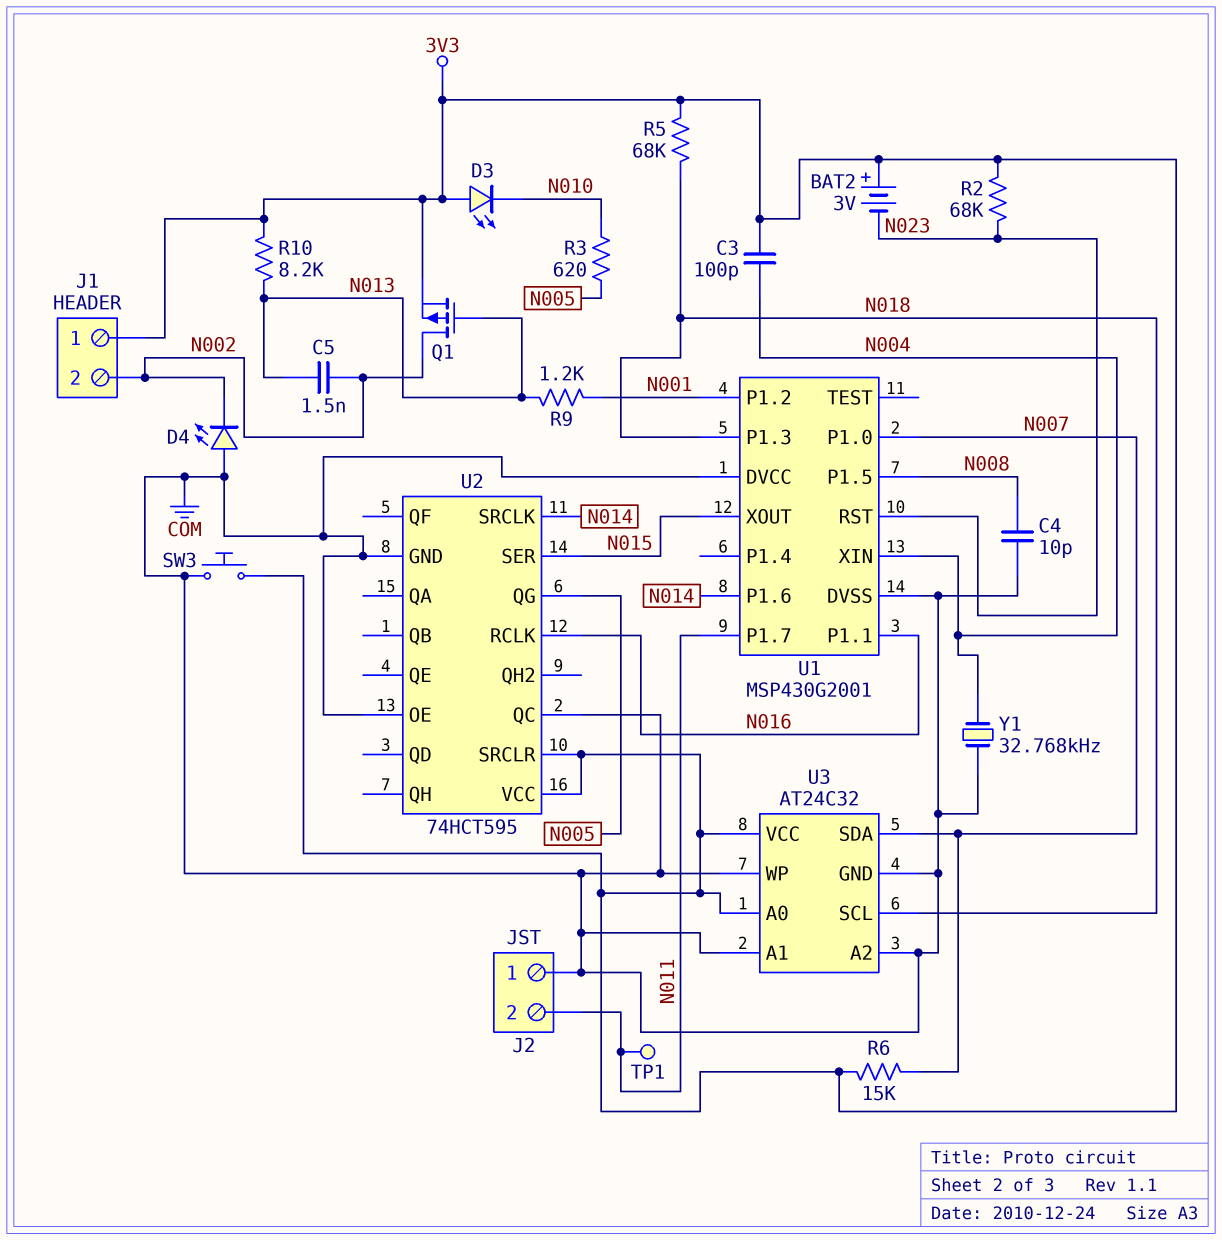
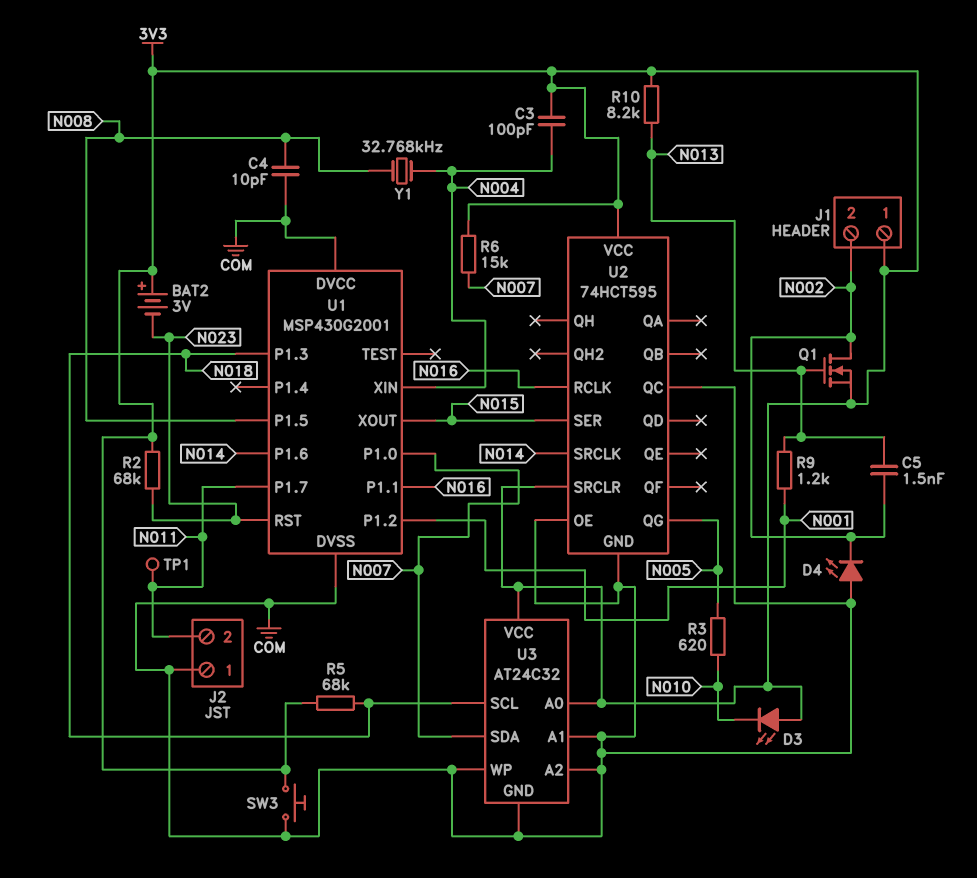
Q1: PMOS (G N013, D N002, S 3V3) -> NMOS (G N013, D N002, S 3V3)
Y1: 32.768kHz (COM, N004) -> 32.768kHz (N004, N008)

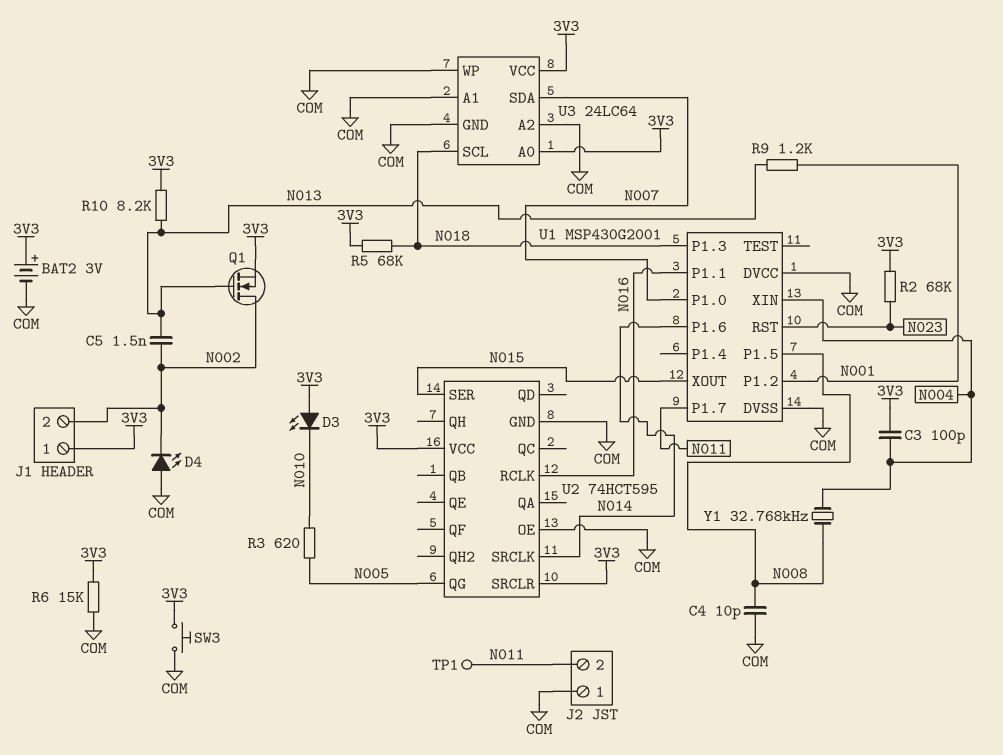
BAT2: 3V (plus 3V3, minus N023) -> 3V (plus 3V3, minus COM)
R6: 15k (3V3, N007) -> 15k (3V3, COM)
U2 pin QC: COM -> none
U3: AT24C32 -> 24LC64

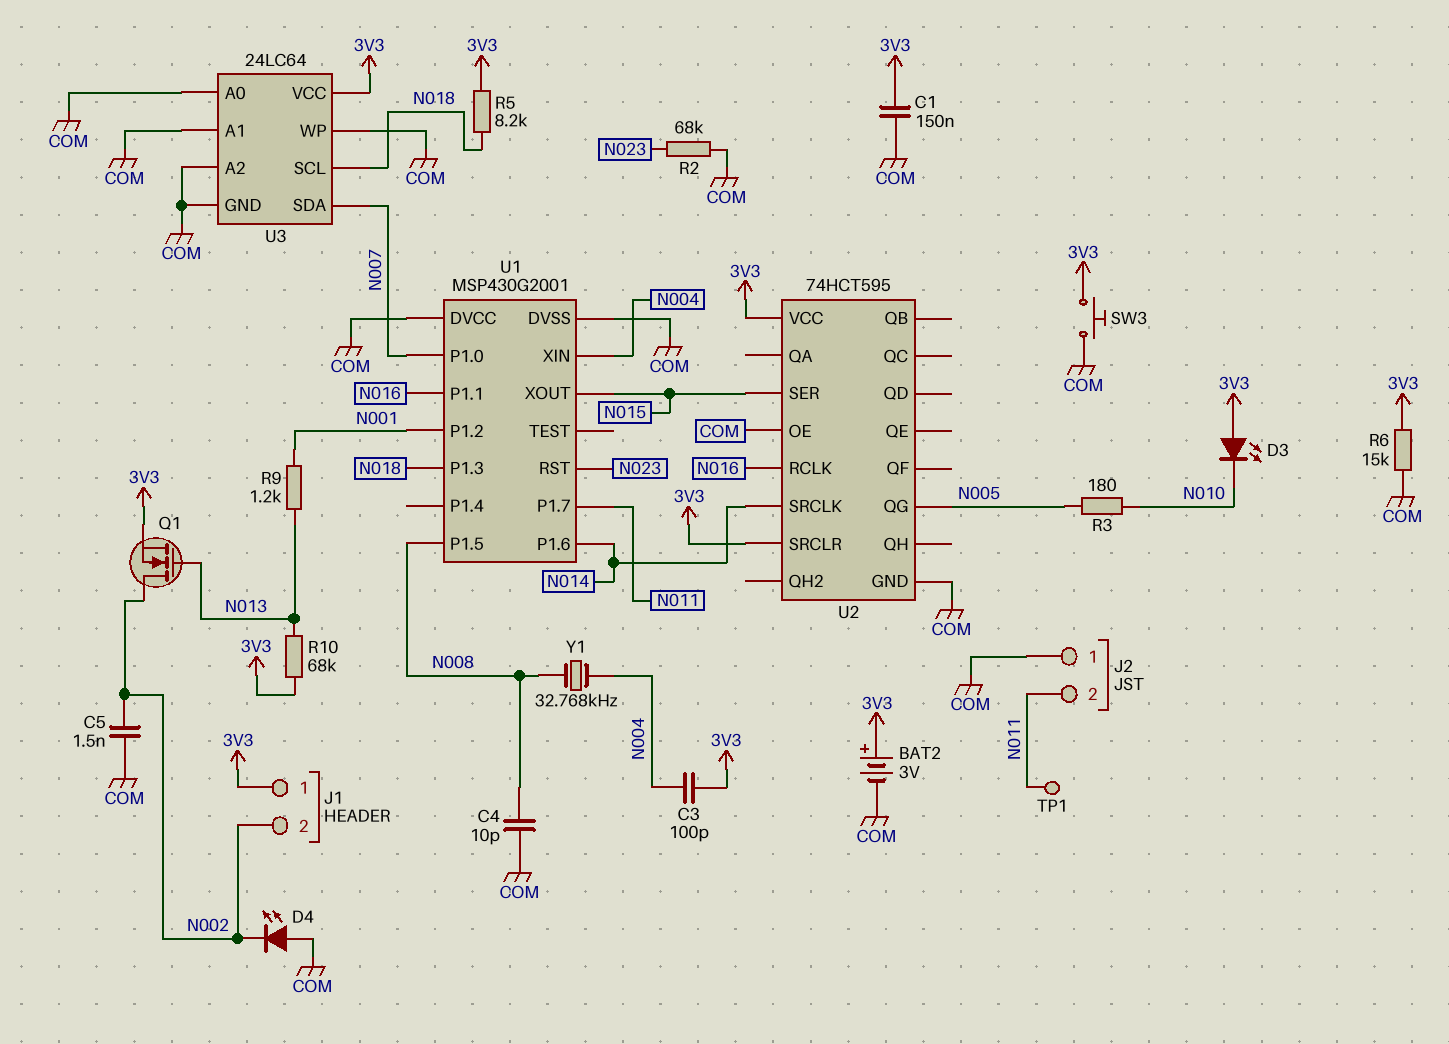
C1: none -> 150nF (3V3, COM)
C5: 1.5nF (N002, N013) -> 1.5nF (COM, N002)
R2: 68k (3V3, N023) -> 68k (COM, N023)
R3: 620 (N005, N010) -> 180 (N005, N010)
R5: 68k (3V3, N018) -> 8.2k (3V3, N018)
R10: 8.2k (3V3, N013) -> 68k (3V3, N013)
U3 pin A0: 3V3 -> COM

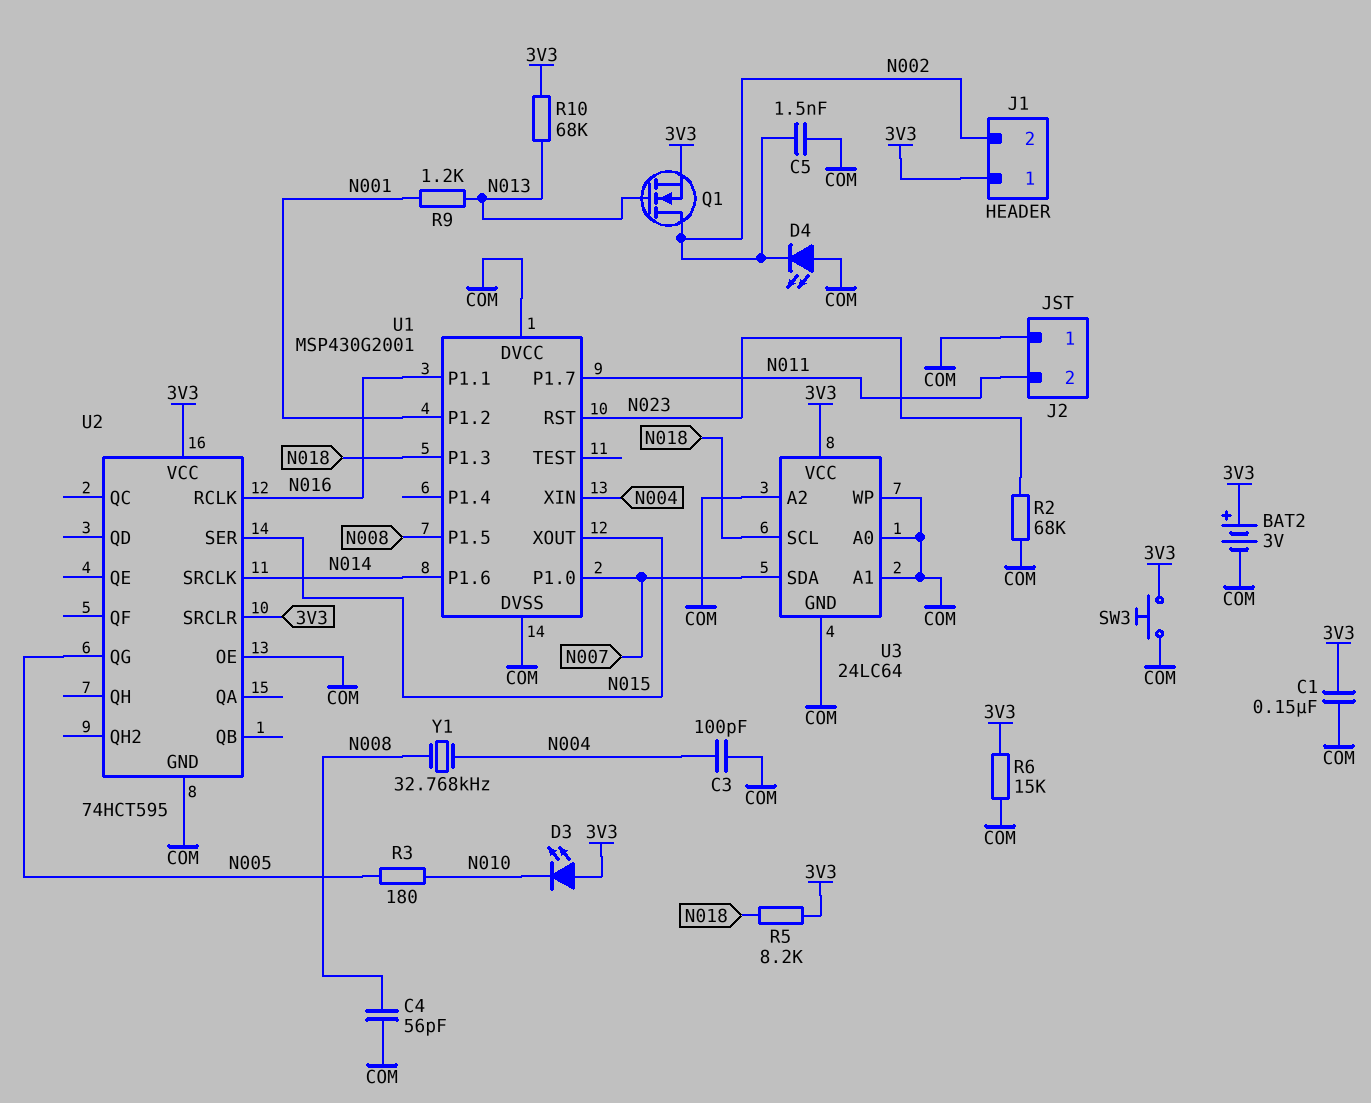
C3: 100pF (3V3, N004) -> 100pF (COM, N004)
C4: 10pF (COM, N008) -> 56pF (COM, N008)
TP1: test point (N011) -> none

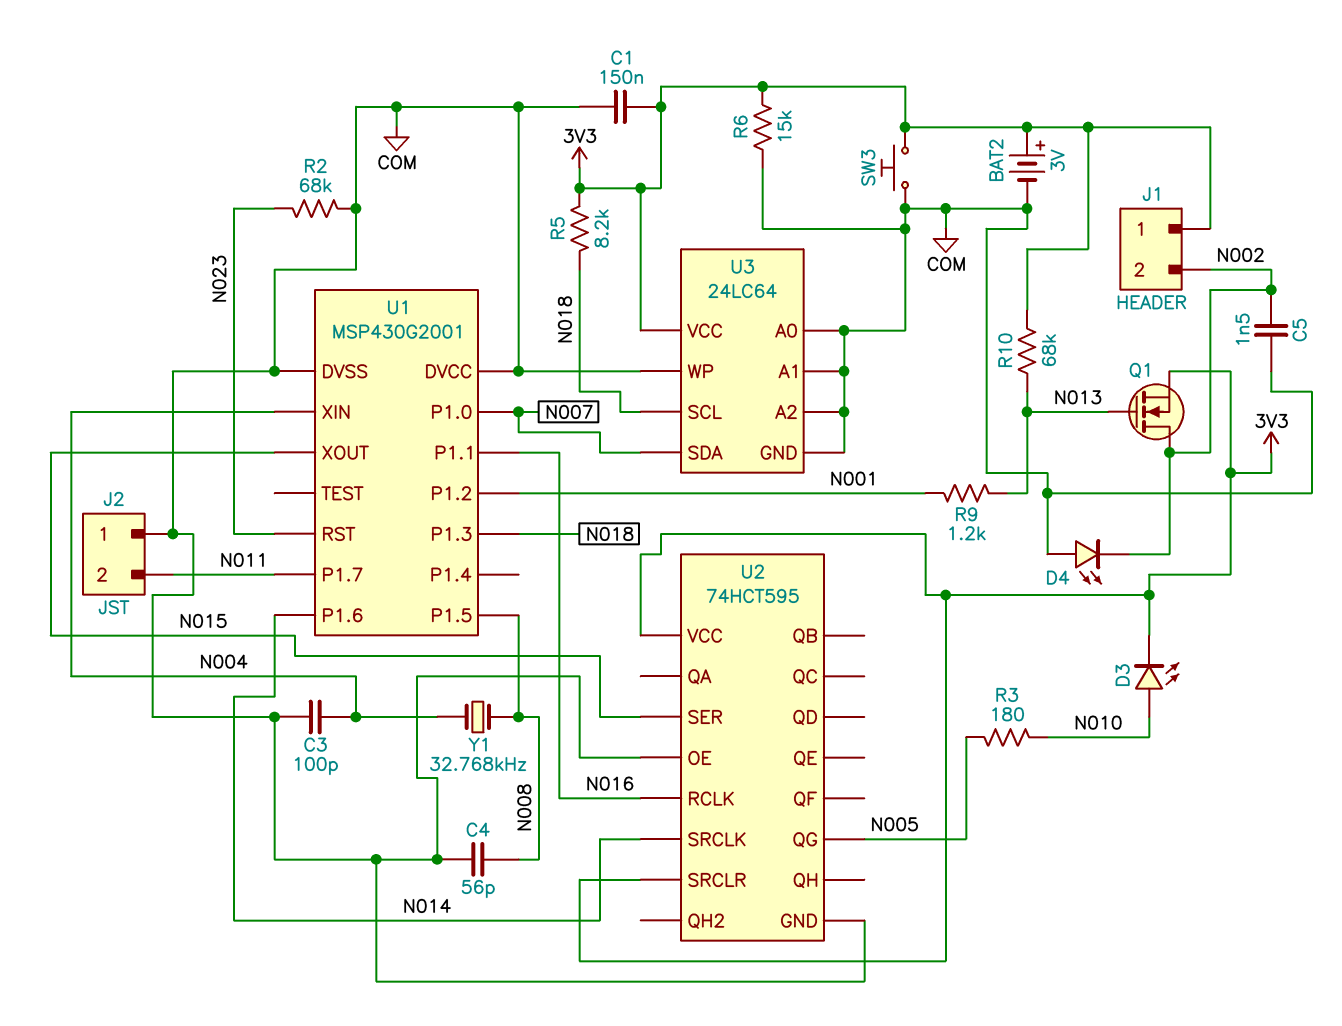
D3: LED (A 3V3, K N010) -> LED (A N010, K 3V3)

